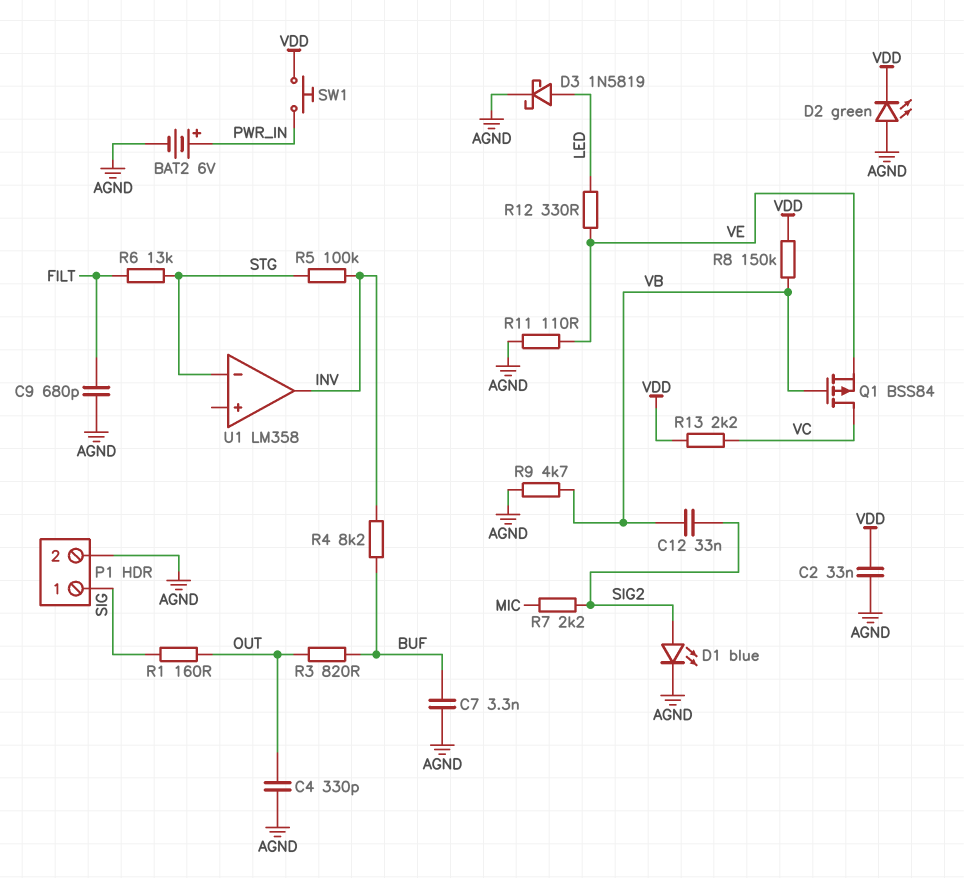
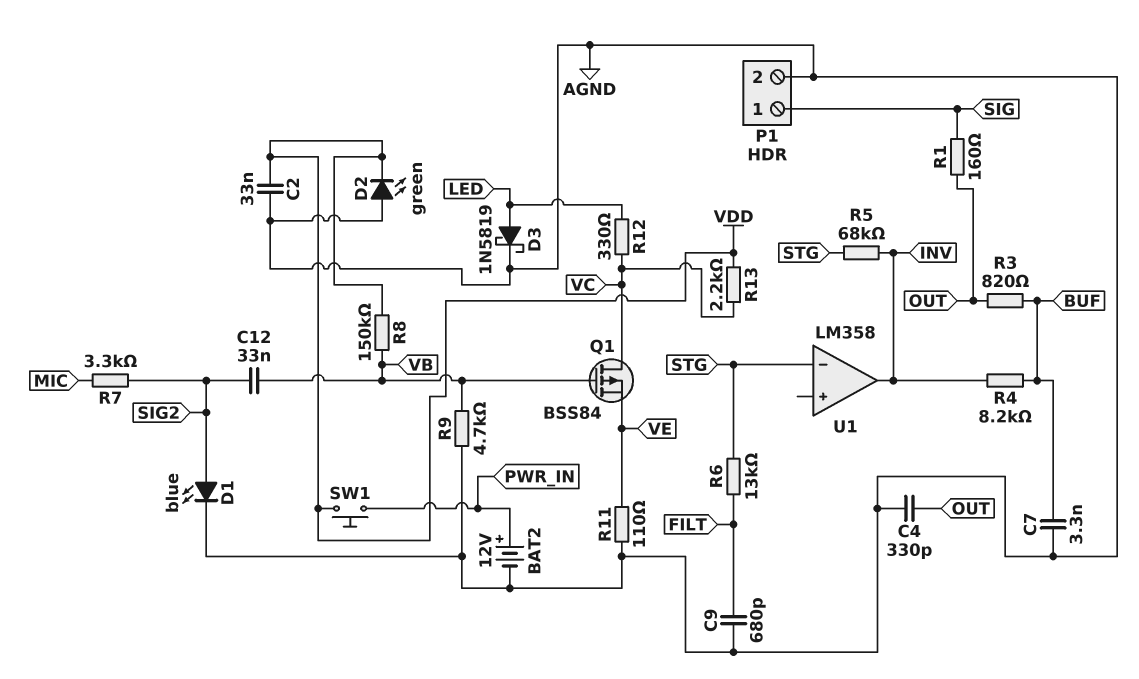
BAT2: 6V (plus PWR_IN, minus AGND) -> 12V (plus PWR_IN, minus AGND)
R5: 100k (INV, STG) -> 68k (INV, STG)
R7: 2.2k (MIC, SIG2) -> 3.3k (MIC, SIG2)
R12: 330 (LED, VE) -> 330 (LED, VC)

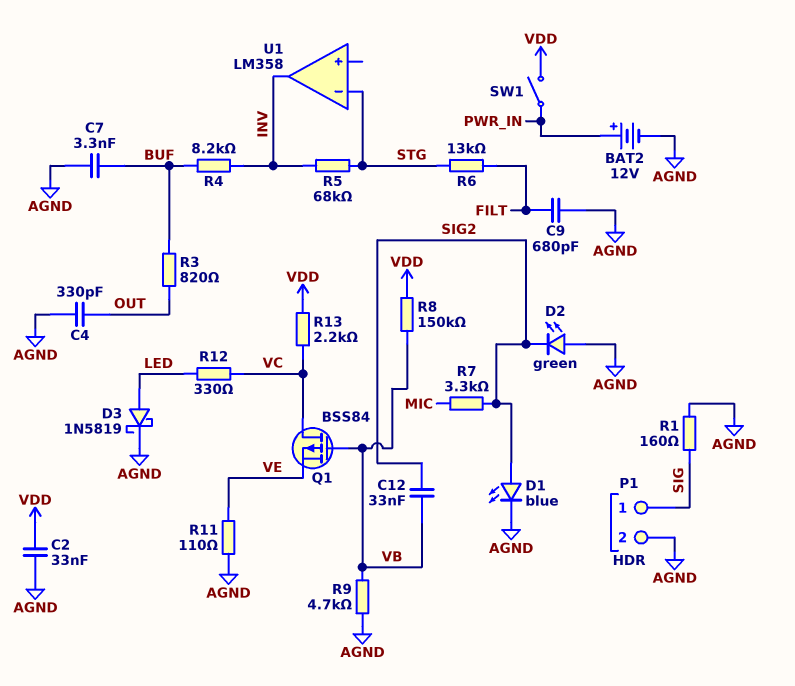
D2: LED green (A AGND, K VDD) -> LED green (A AGND, K SIG2)
R1: 160 (OUT, SIG) -> 160 (AGND, SIG)
SW1: button (PWR_IN, VDD) -> switch (PWR_IN, VDD)

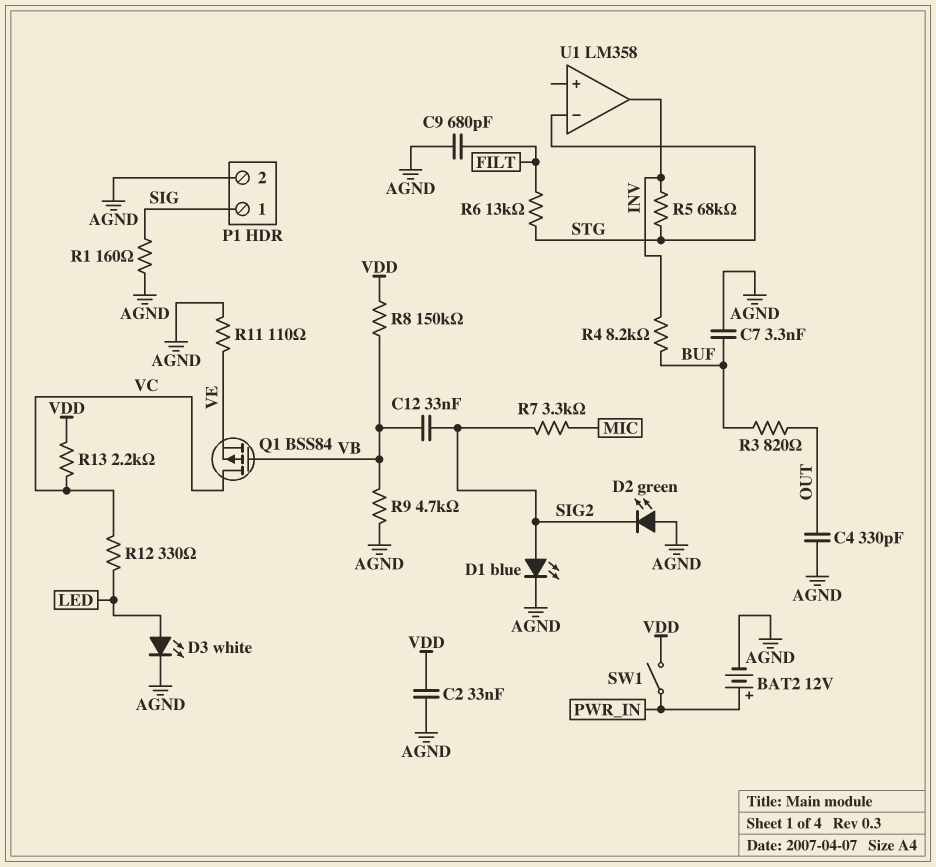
D3: schottky 1N5819 (A LED, K AGND) -> LED white (A LED, K AGND)

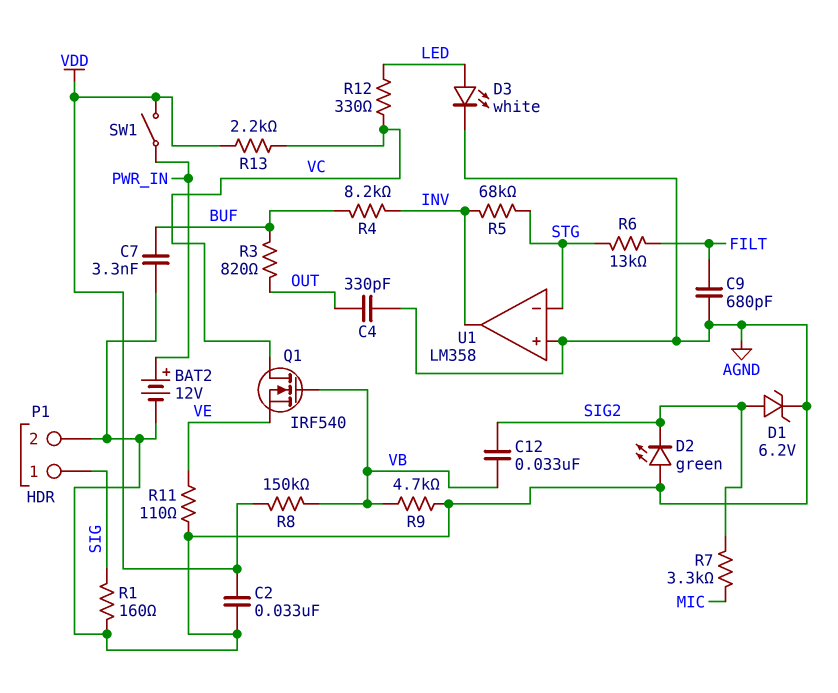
D1: LED blue (A SIG2, K AGND) -> zener 6.2V (A SIG2, K AGND)
Q1: PMOS BSS84 (G VB, D VC, S VE) -> NMOS IRF540 (G VB, D VC, S VE)
U1 pin in+: none -> AGND

